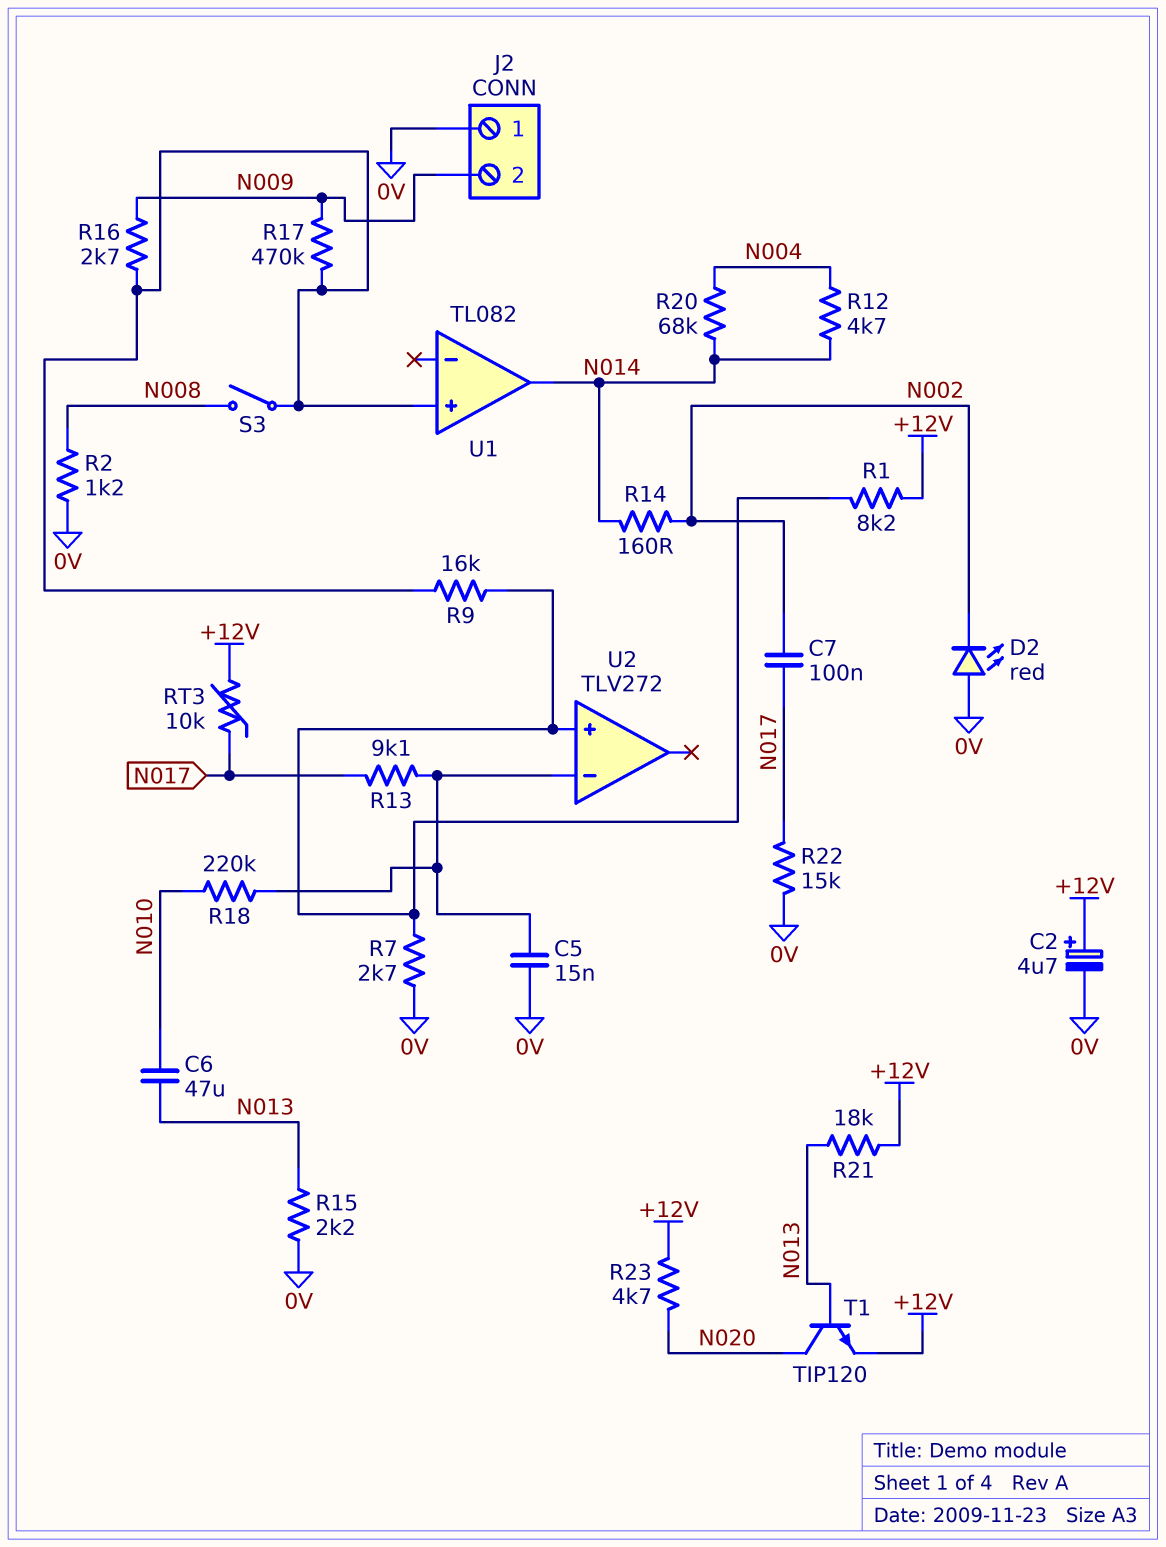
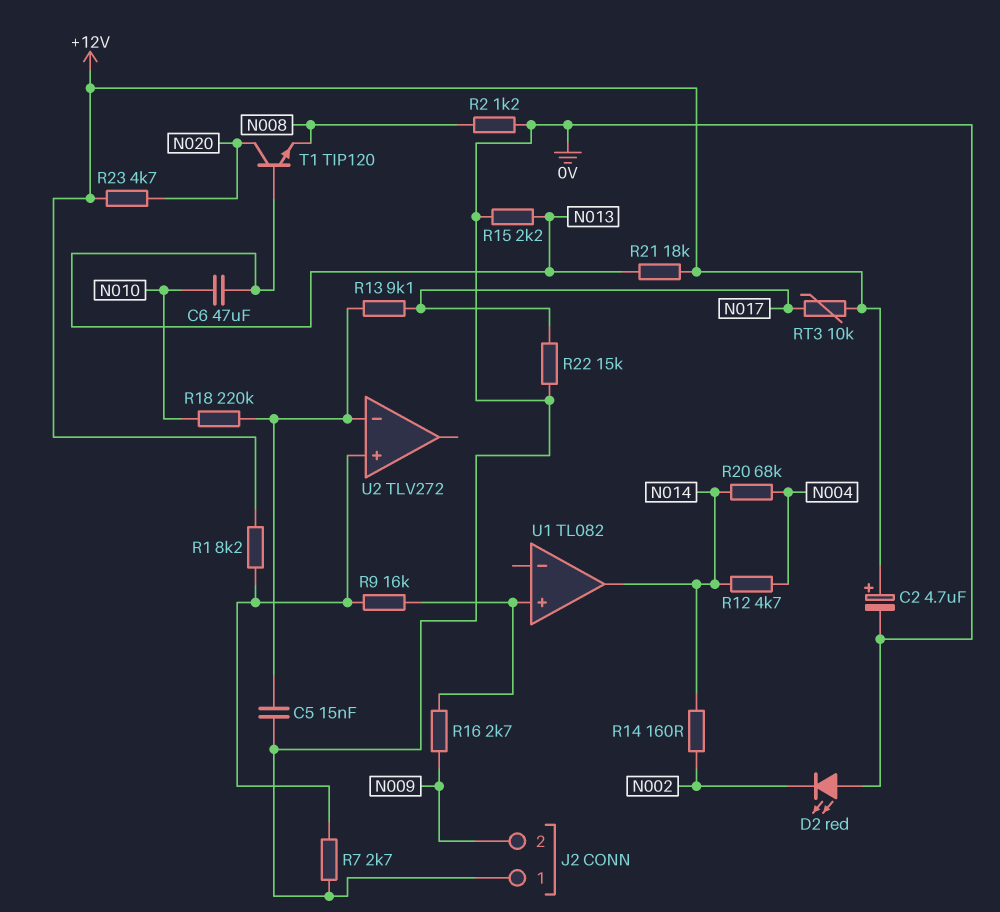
C7: 100nF (N002, N017) -> none
R17: 470k (N009, U1/in+) -> none
S3: switch (N008, U1/in+) -> none
T1: NPN TIP120 (B N013, C N020, E +12V) -> NPN TIP120 (B N013, C N020, E N008)

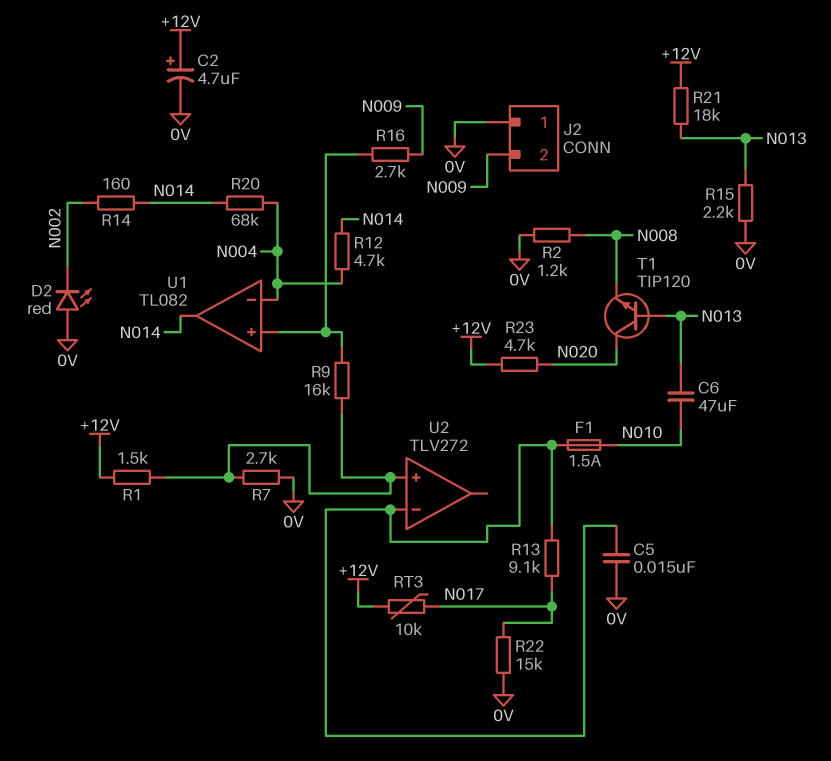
F1: none -> 1.5A (N010, U2/in-)
R1: 8.2k (+12V, U2/in+) -> 1.5k (+12V, U2/in+)
R18: 220k (N010, U2/in-) -> none
U1 pin in-: none -> N004

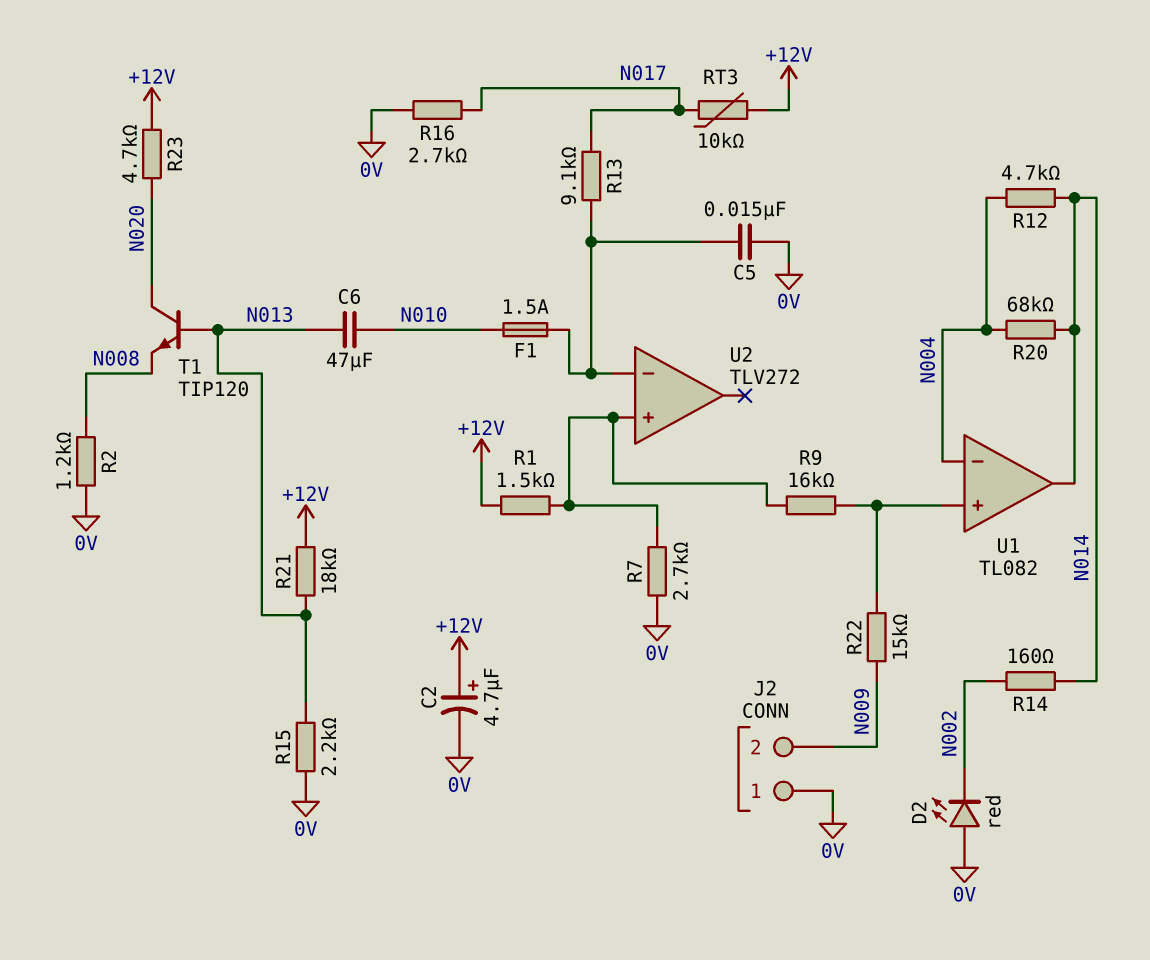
R16: 2.7k (N009, U1/in+) -> 2.7k (0V, N017)
R22: 15k (0V, N017) -> 15k (N009, U1/in+)

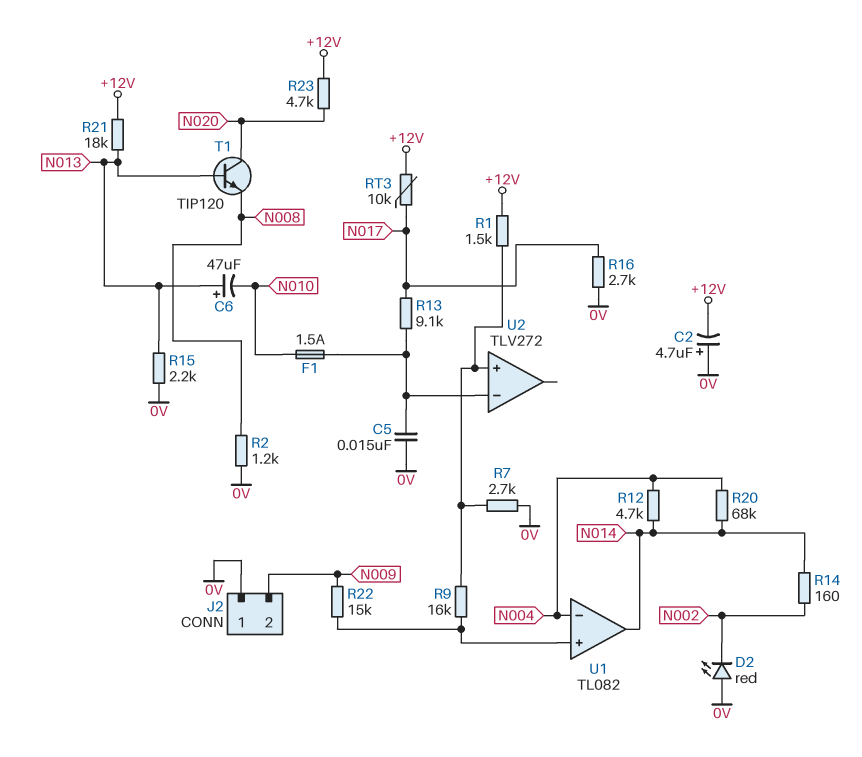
C2: 4.7uF (plus +12V, minus 0V) -> 4.7uF (plus 0V, minus +12V)
C6: 47uF (N010, N013) -> 47uF (plus N013, minus N010)

